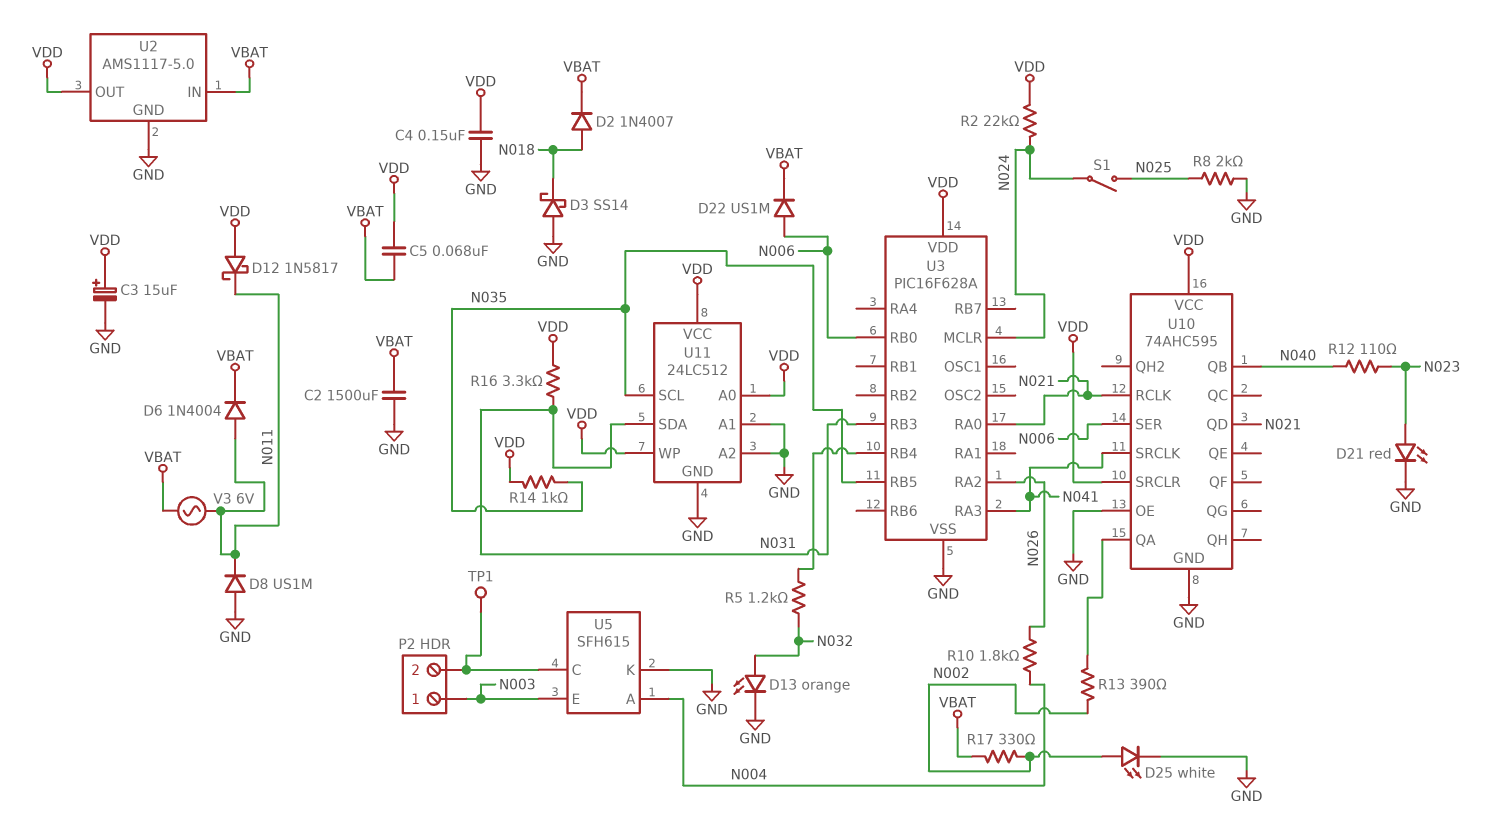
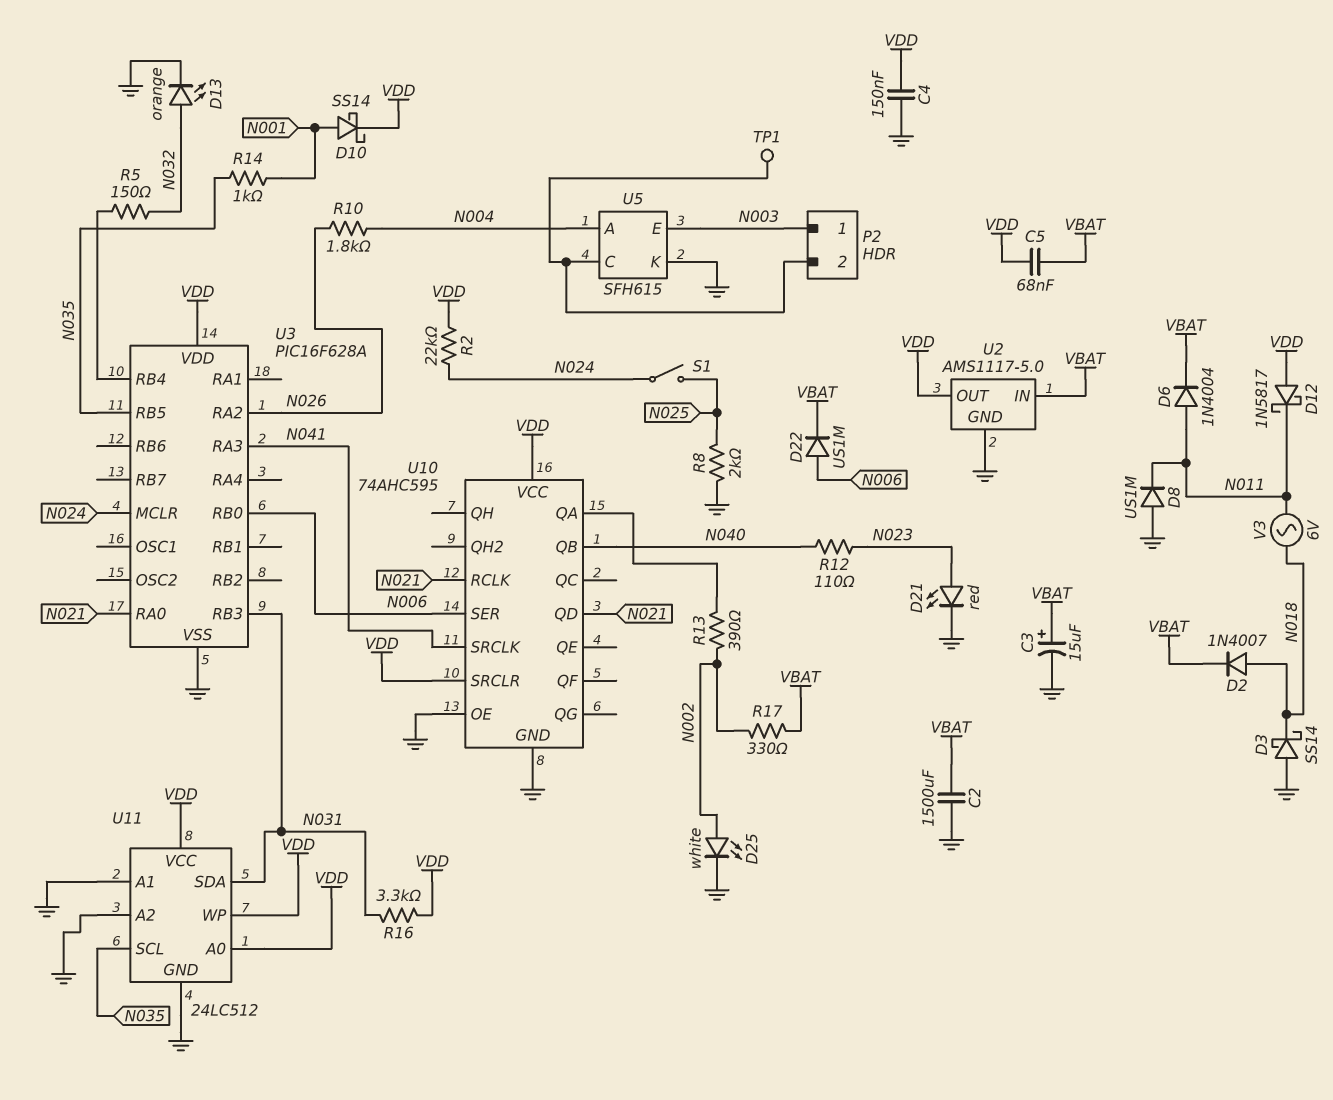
C3: 15uF (plus VDD, minus GND) -> 15uF (plus VBAT, minus GND)
D10: none -> schottky SS14 (A N001, K VDD)
R5: 1.2k (N032, U3/RB4) -> 150 (N032, U3/RB4)
R14: 1k (N035, VDD) -> 1k (N001, N035)
V3: AC 6V (N011, VBAT) -> AC 6V (N011, N018)

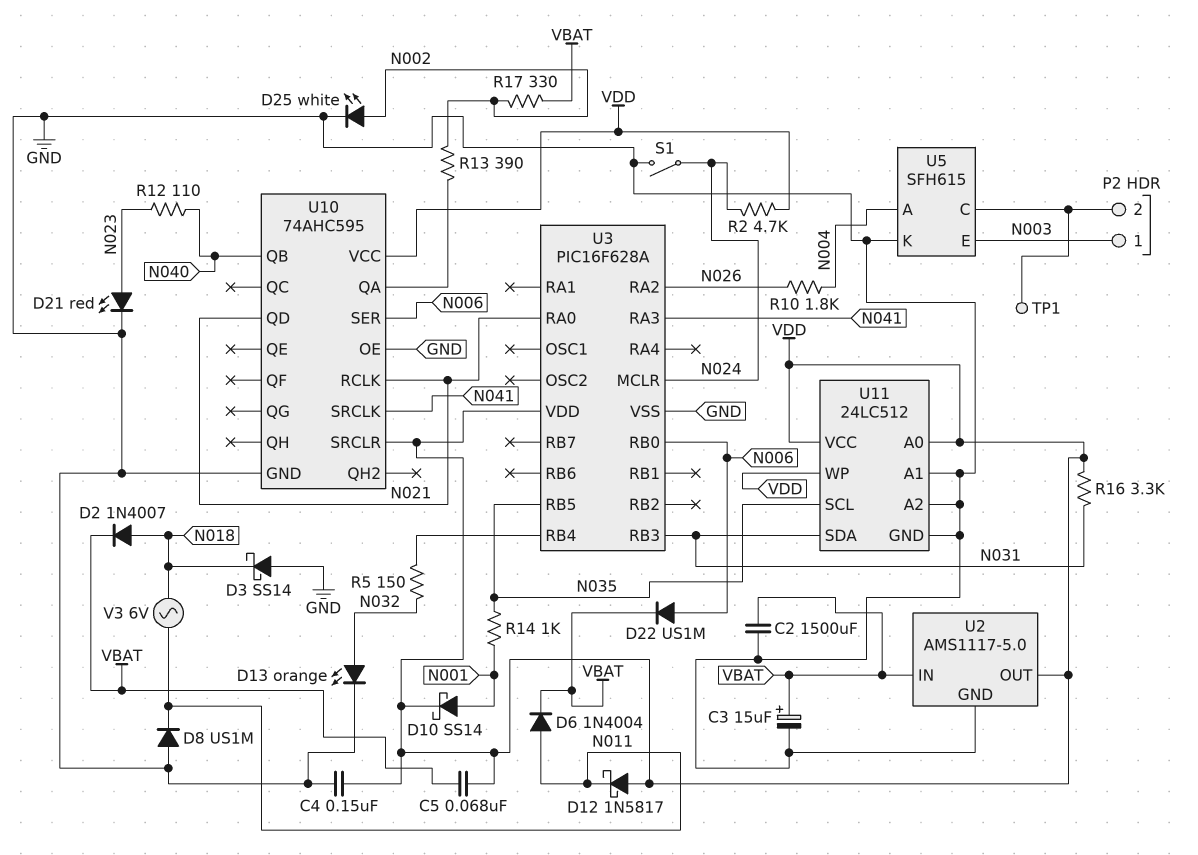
R2: 22k (N024, VDD) -> 4.7k (N024, VDD)
R8: 2k (GND, N025) -> none
S1: switch (N024, N025) -> switch (GND, N024)

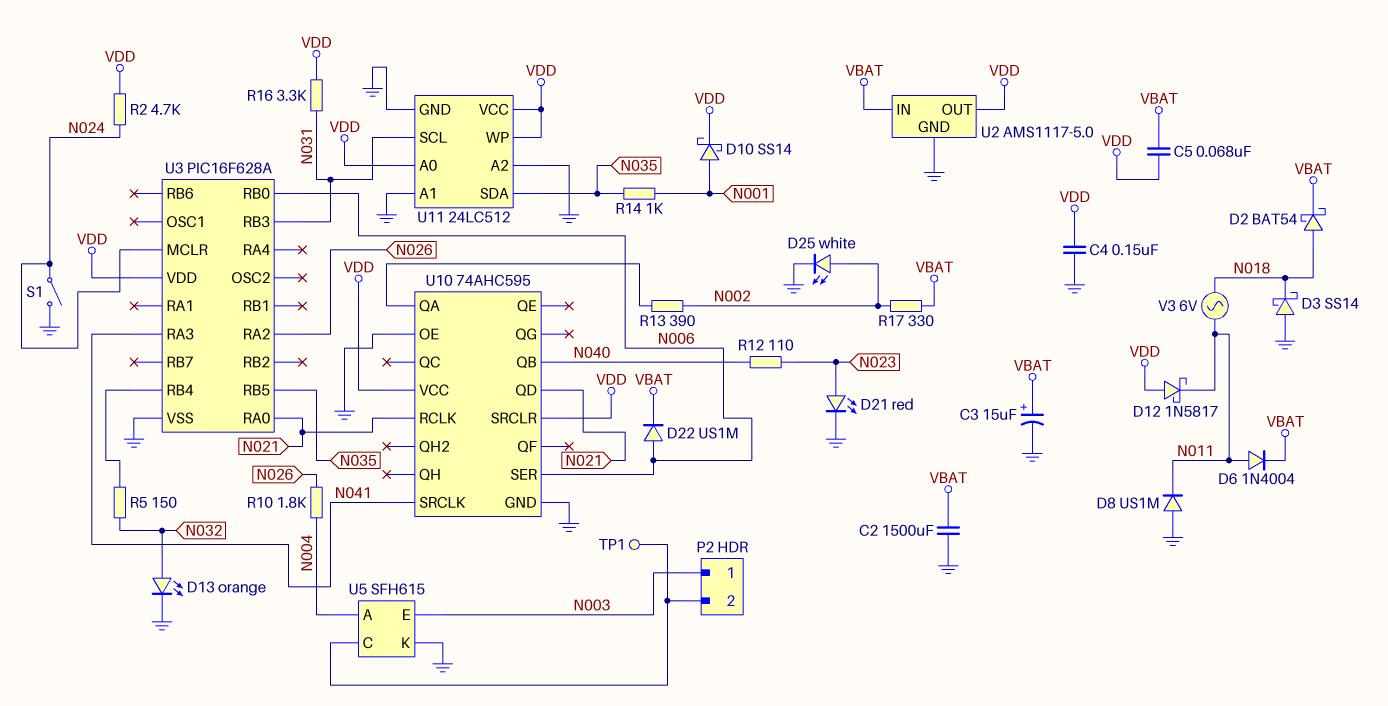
D2: diode 1N4007 (A N018, K VBAT) -> schottky BAT54 (A N018, K VBAT)
U11 pin SCL: N035 -> N031
U11 pin SDA: N031 -> N035

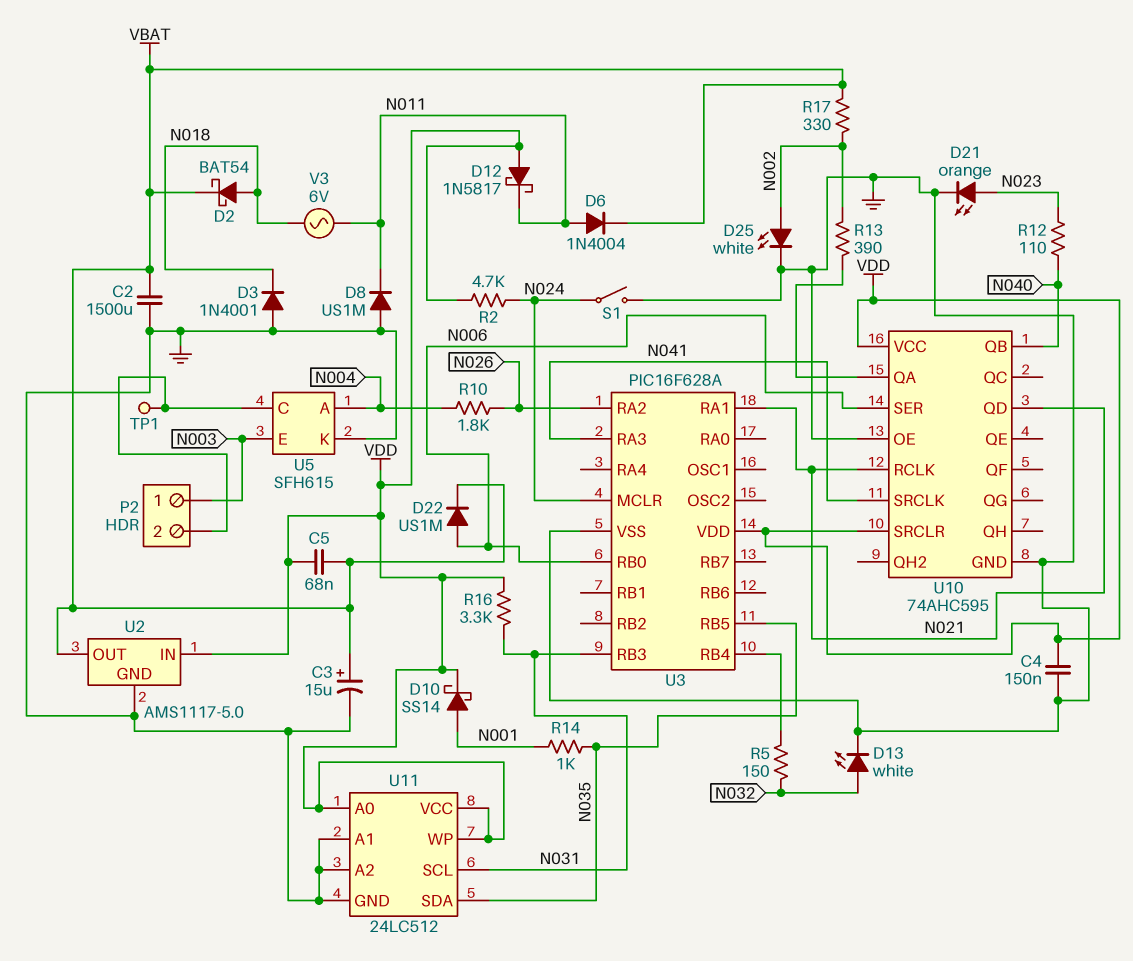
D3: schottky SS14 (A GND, K N018) -> diode 1N4001 (A GND, K N018)
D13: LED orange (A N032, K GND) -> LED white (A N032, K GND)
D21: LED red (A N023, K GND) -> LED orange (A N023, K GND)
U2 pin IN: VBAT -> VDD
U2 pin OUT: VDD -> VBAT
U3 pin RA0: N021 -> none
U3 pin RA1: none -> N021

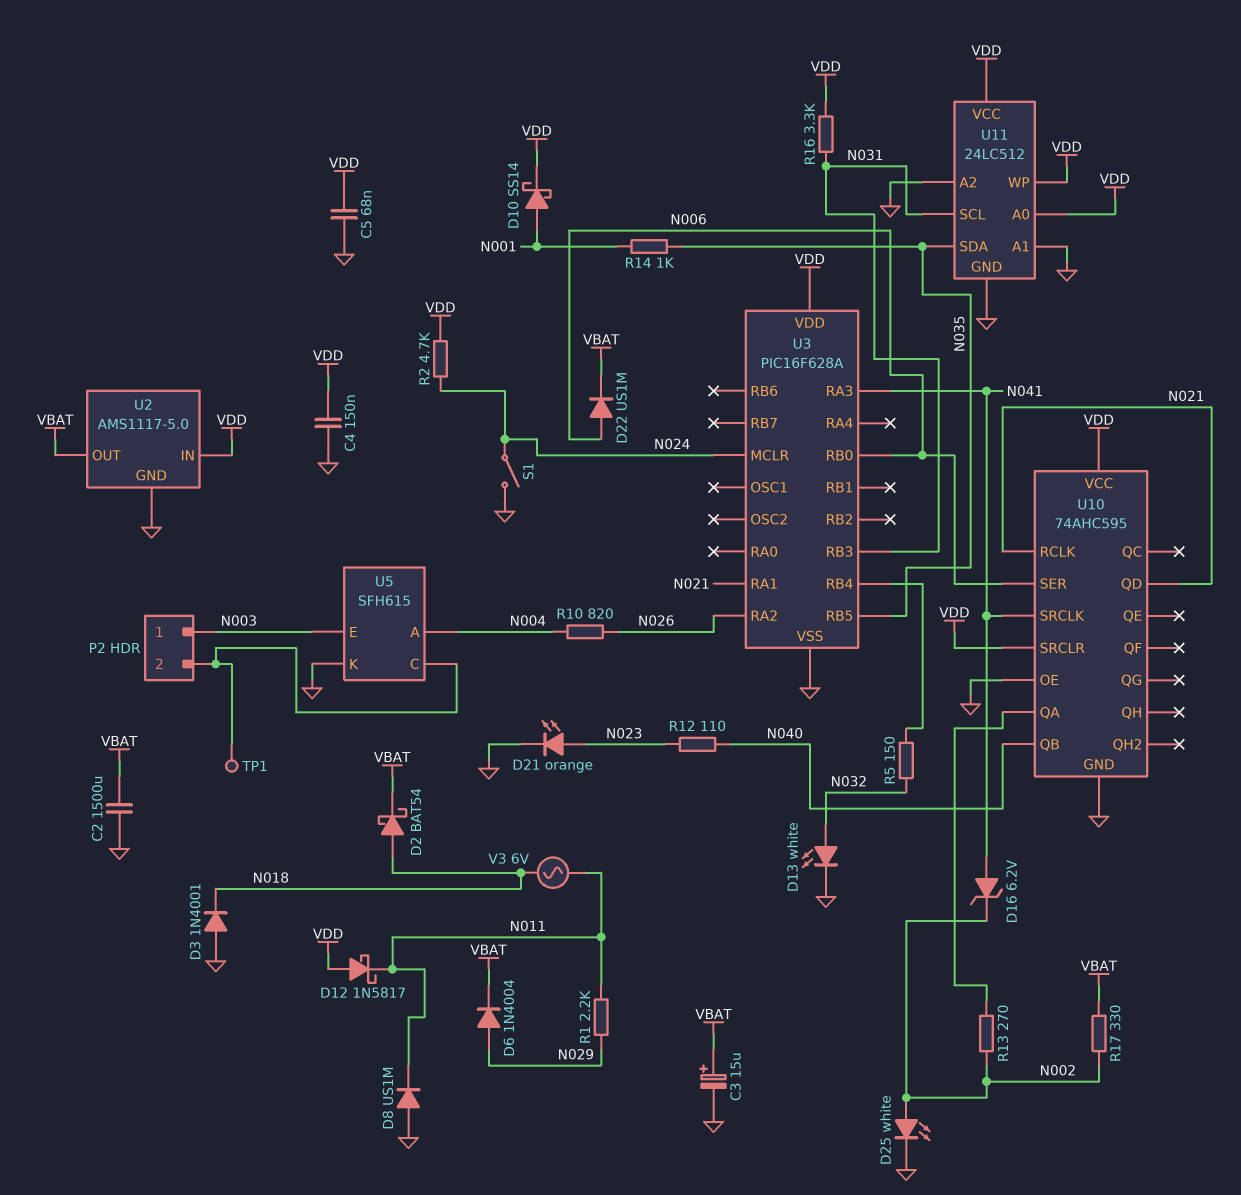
C5: 68nF (VBAT, VDD) -> 68nF (GND, VDD)
D6: diode 1N4004 (A N011, K VBAT) -> diode 1N4004 (A N029, K VBAT)
D16: none -> zener 6.2V (A N041, K N002)
R1: none -> 2.2k (N011, N029)
R10: 1.8k (N004, N026) -> 820 (N004, N026)
R13: 390 (N002, U10/QA) -> 270 (N002, U10/QA)

